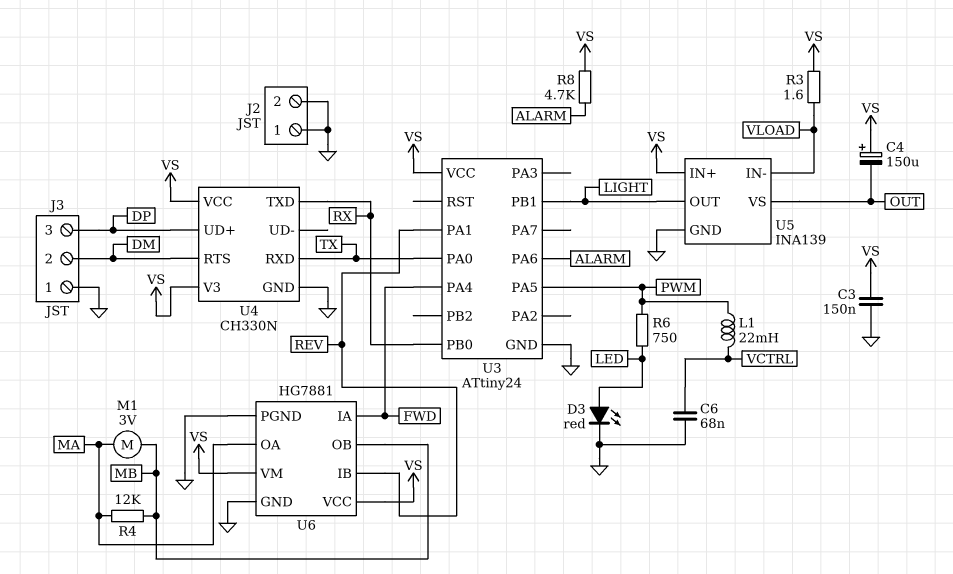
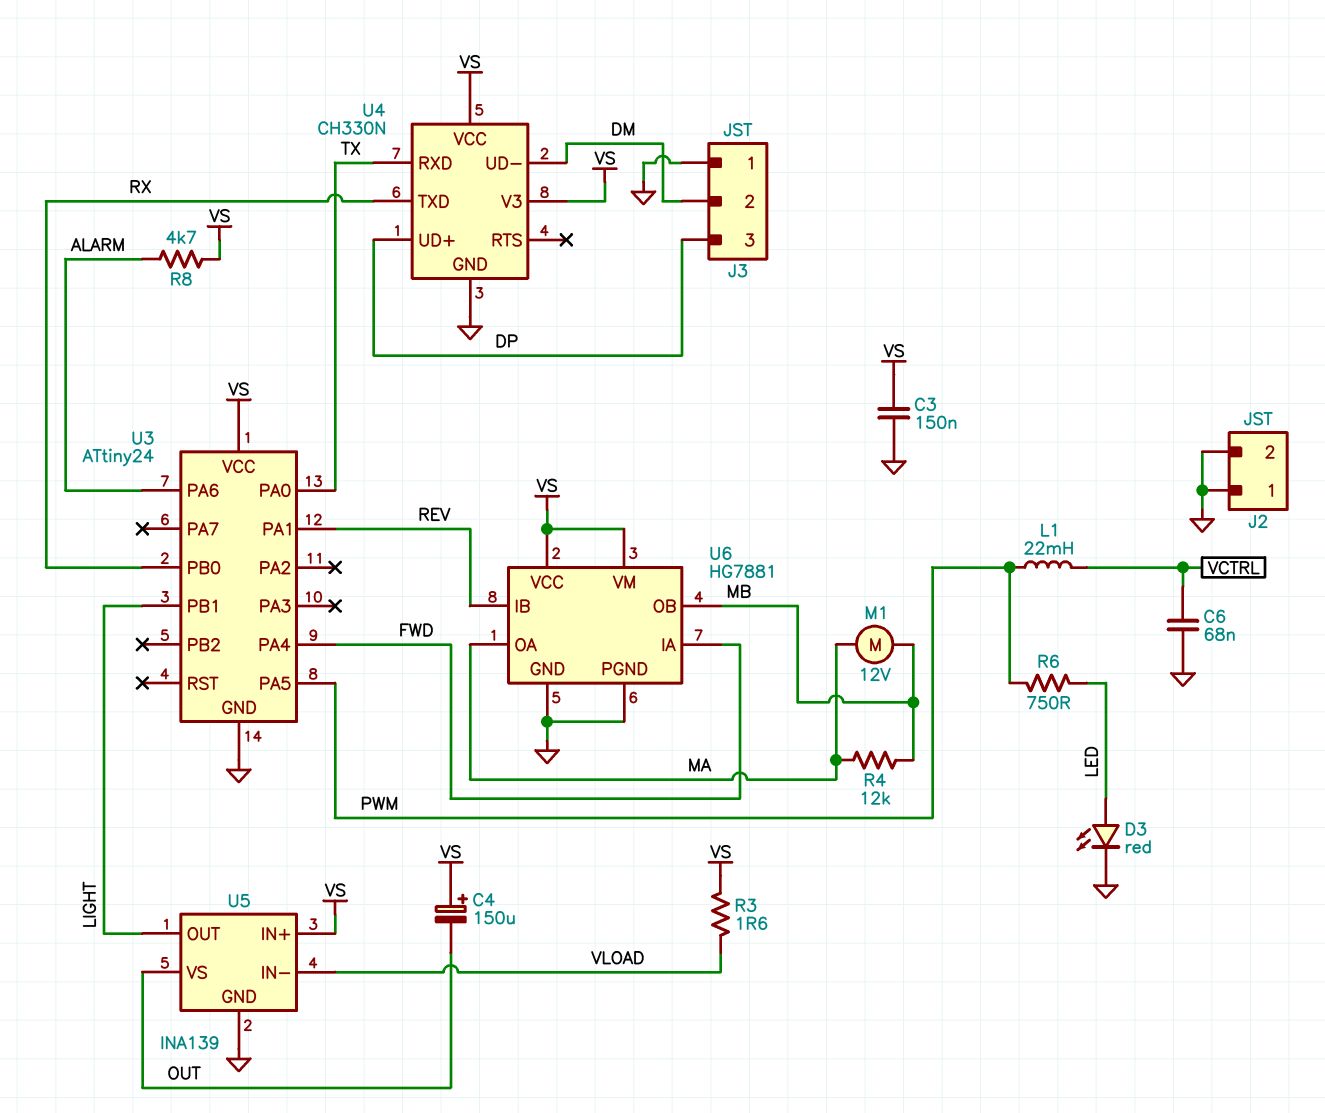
M1: motor 3V (MA, MB) -> motor 12V (MA, MB)
U4 pin RTS: DM -> none
U4 pin UD-: none -> DM

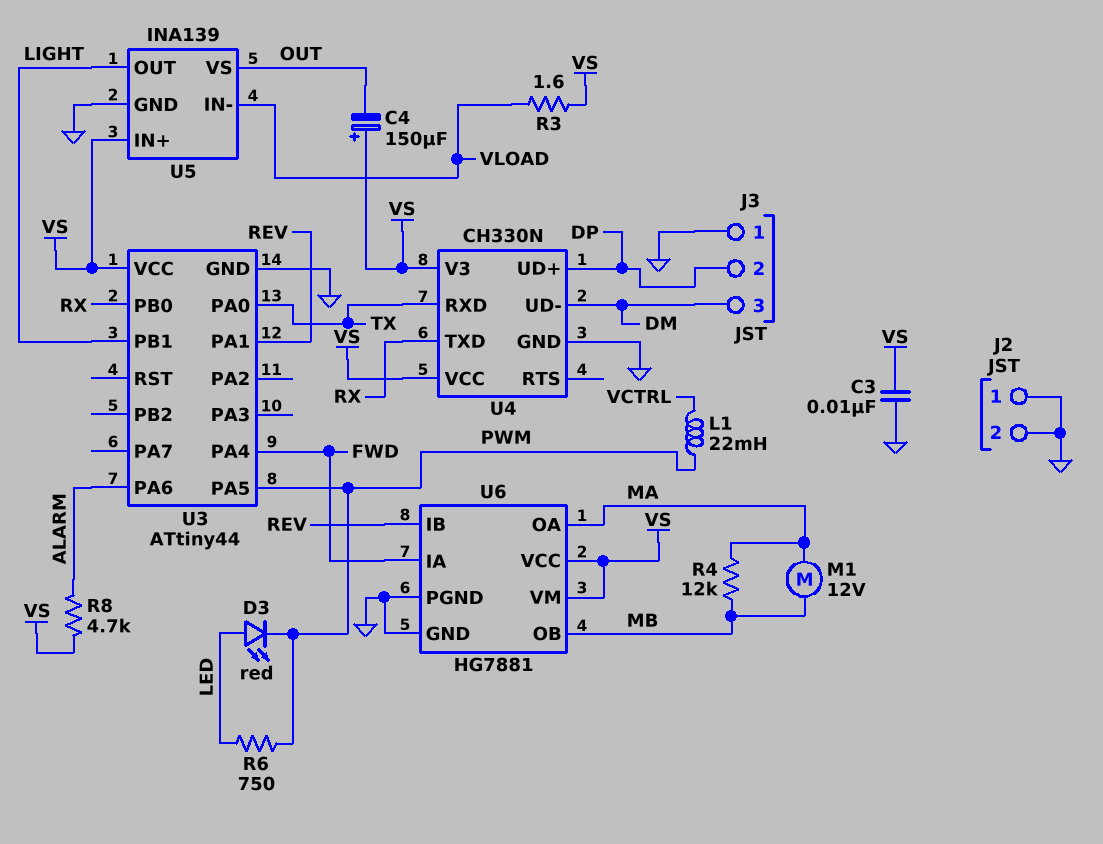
C3: 150nF (GND, VS) -> 10nF (GND, VS)
C6: 68nF (GND, VCTRL) -> none
D3: LED red (A LED, K GND) -> LED red (A LED, K PWM)
J3 pin 2: DM -> DP
J3 pin 3: DP -> DM
U3: ATtiny24 -> ATtiny44

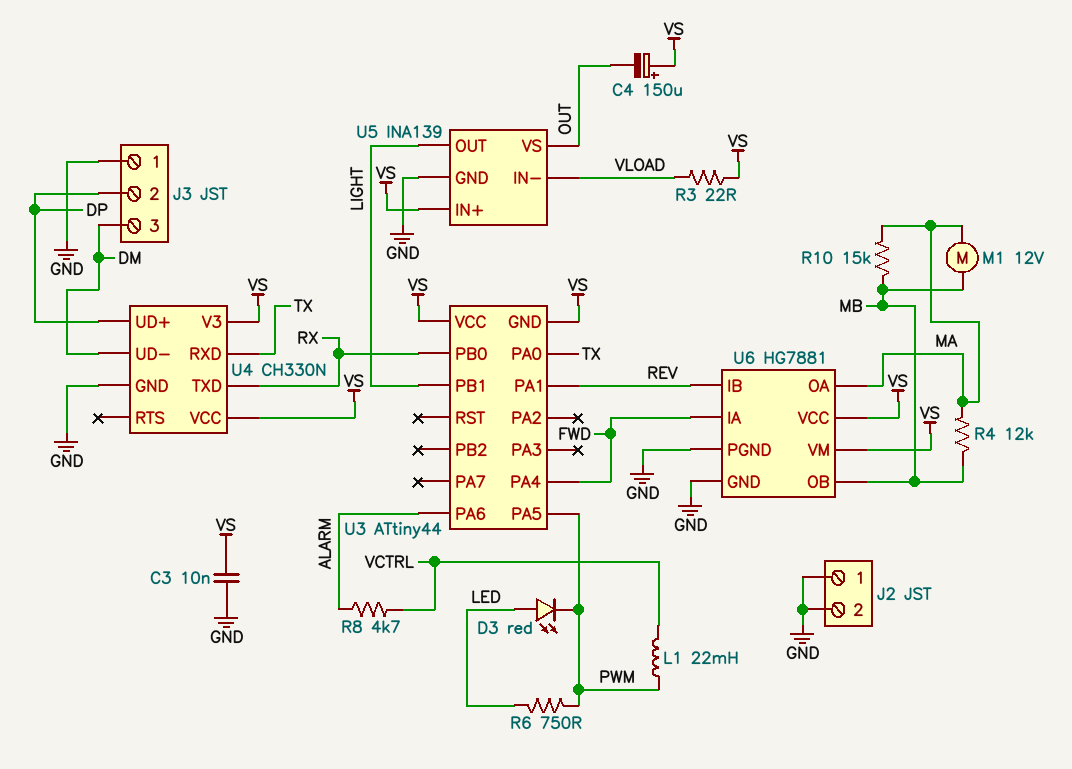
R3: 1.6 (VLOAD, VS) -> 22 (VLOAD, VS)
R8: 4.7k (ALARM, VS) -> 4.7k (ALARM, VCTRL)
R10: none -> 15k (MA, MB)
U3 pin GND: GND -> VS

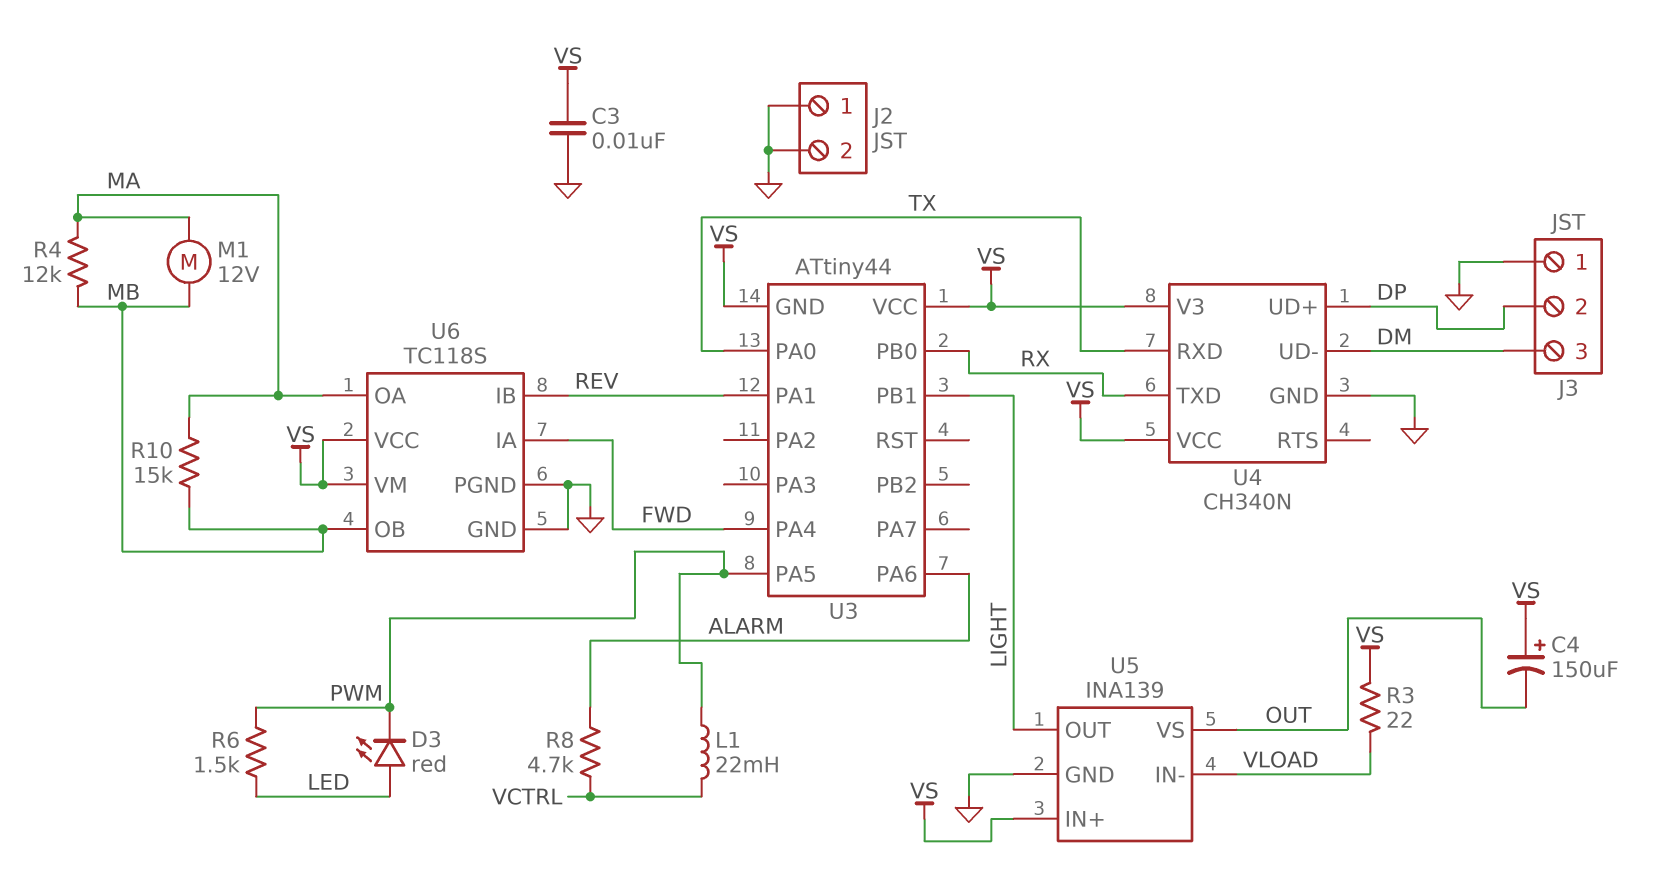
R6: 750 (LED, PWM) -> 1.5k (LED, PWM)
U4: CH330N -> CH340N
U6: HG7881 -> TC118S

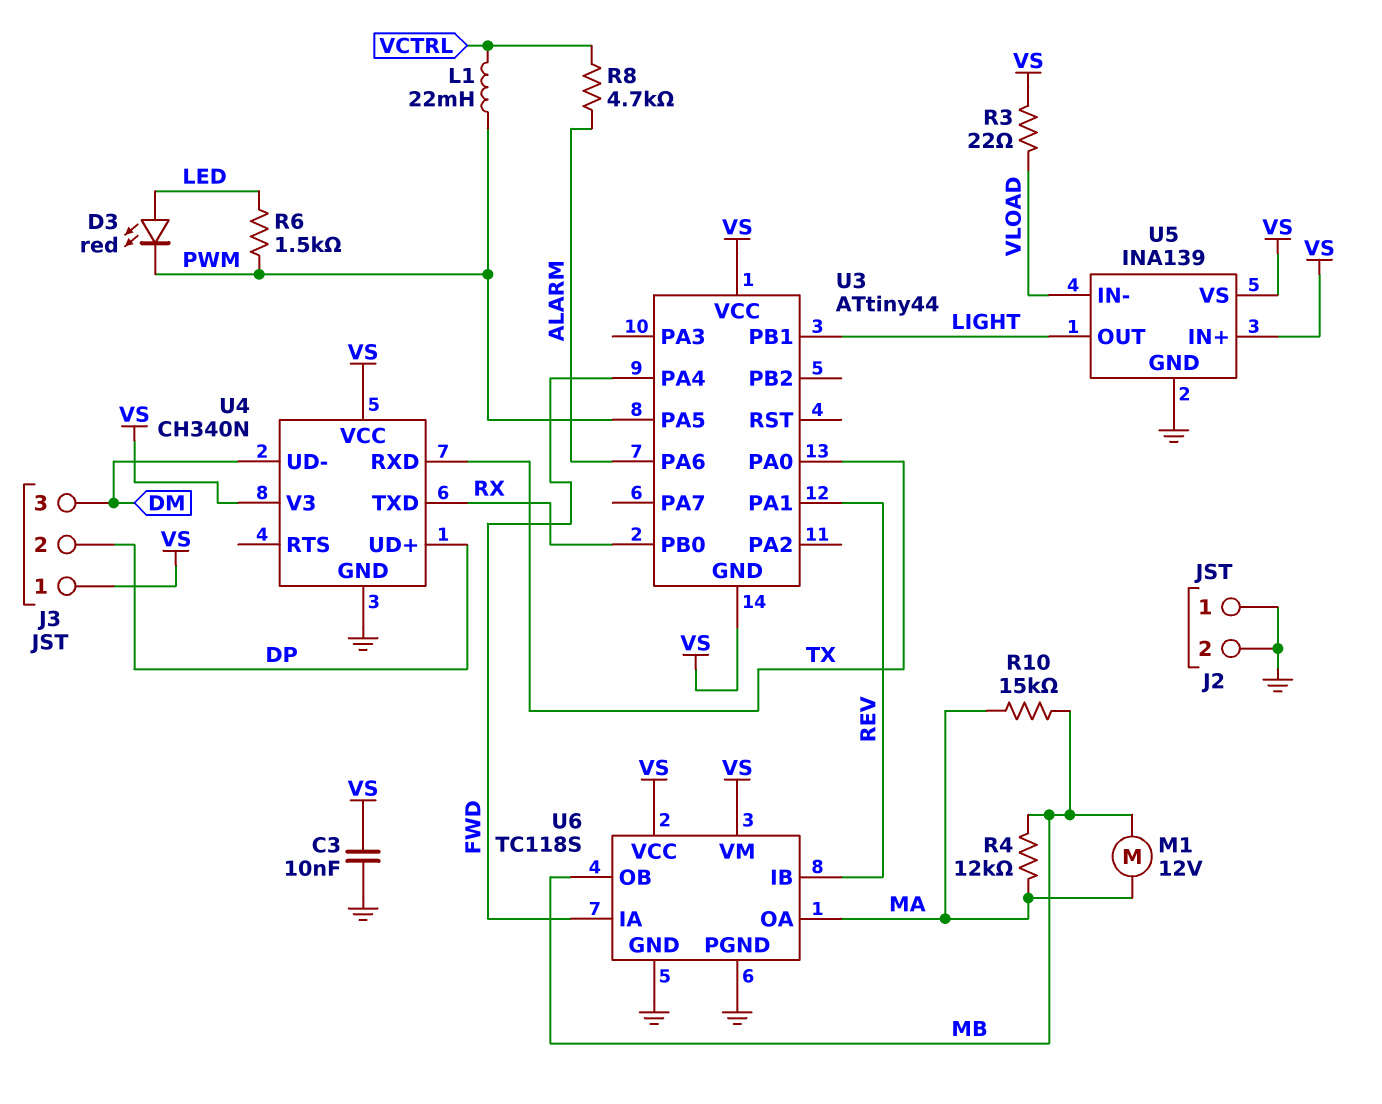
C4: 150uF (plus VS, minus OUT) -> none
J3 pin 1: GND -> VS
U5 pin VS: OUT -> VS

